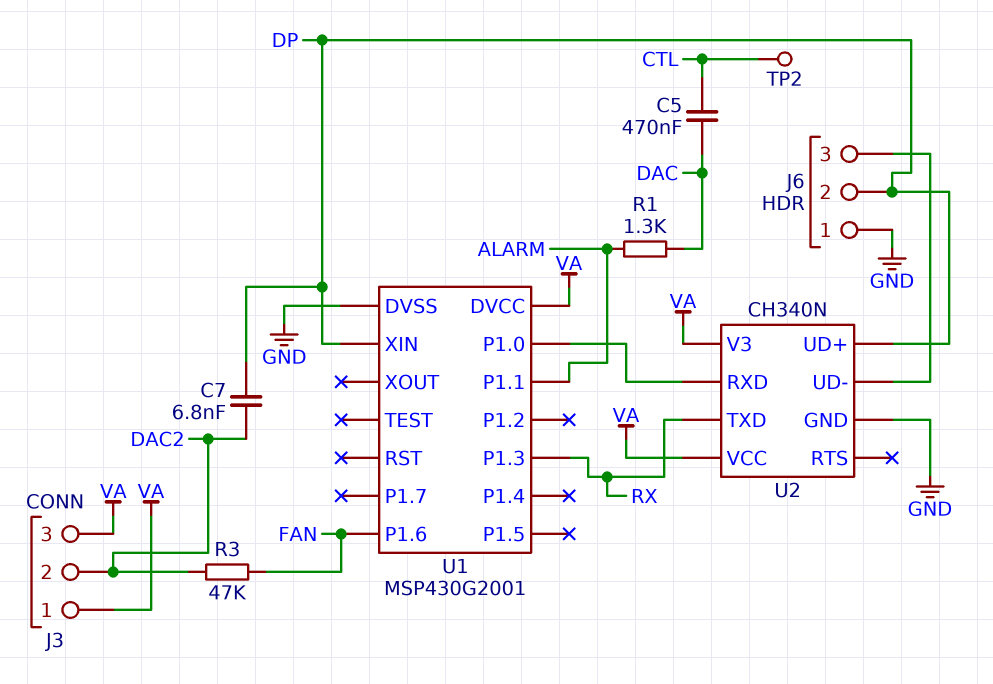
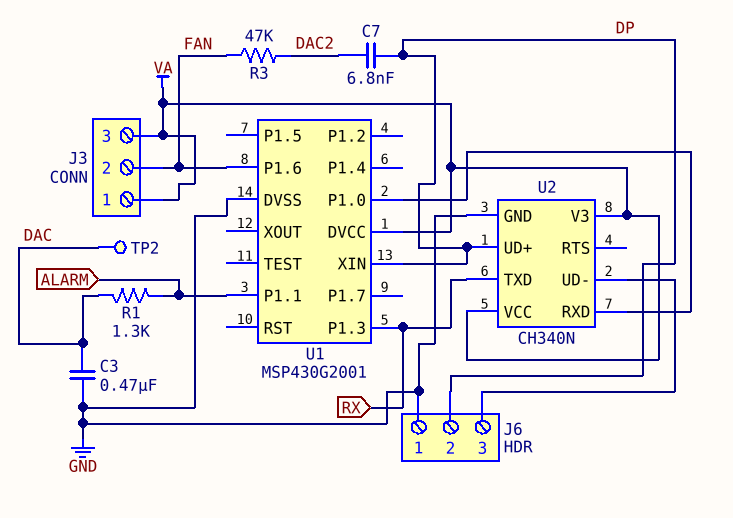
C3: none -> 470nF (DAC, GND)
C5: 470nF (CTL, DAC) -> none
J3 pin 2: DAC2 -> FAN
TP2: test point (CTL) -> test point (DAC)

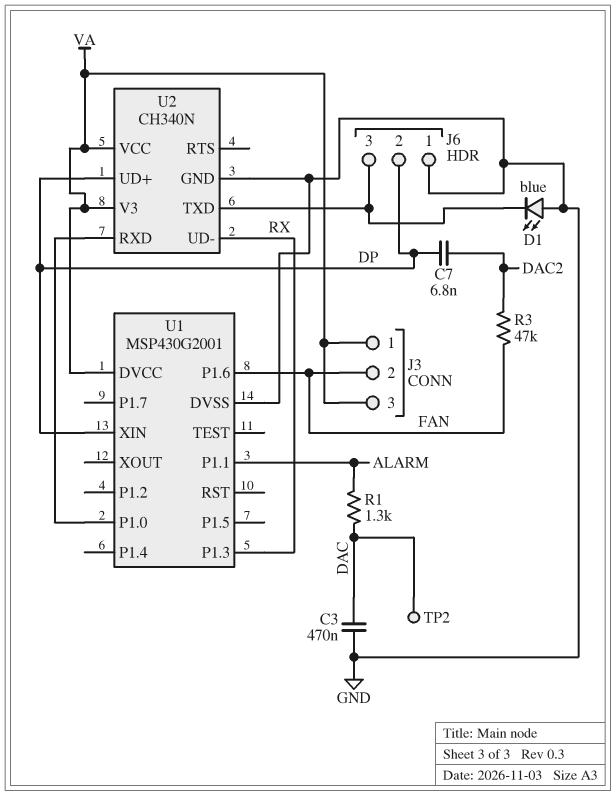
D1: none -> LED blue (A GND, K J6/3)
U2 pin TXD: RX -> J6/3
U2 pin UD-: J6/3 -> RX

